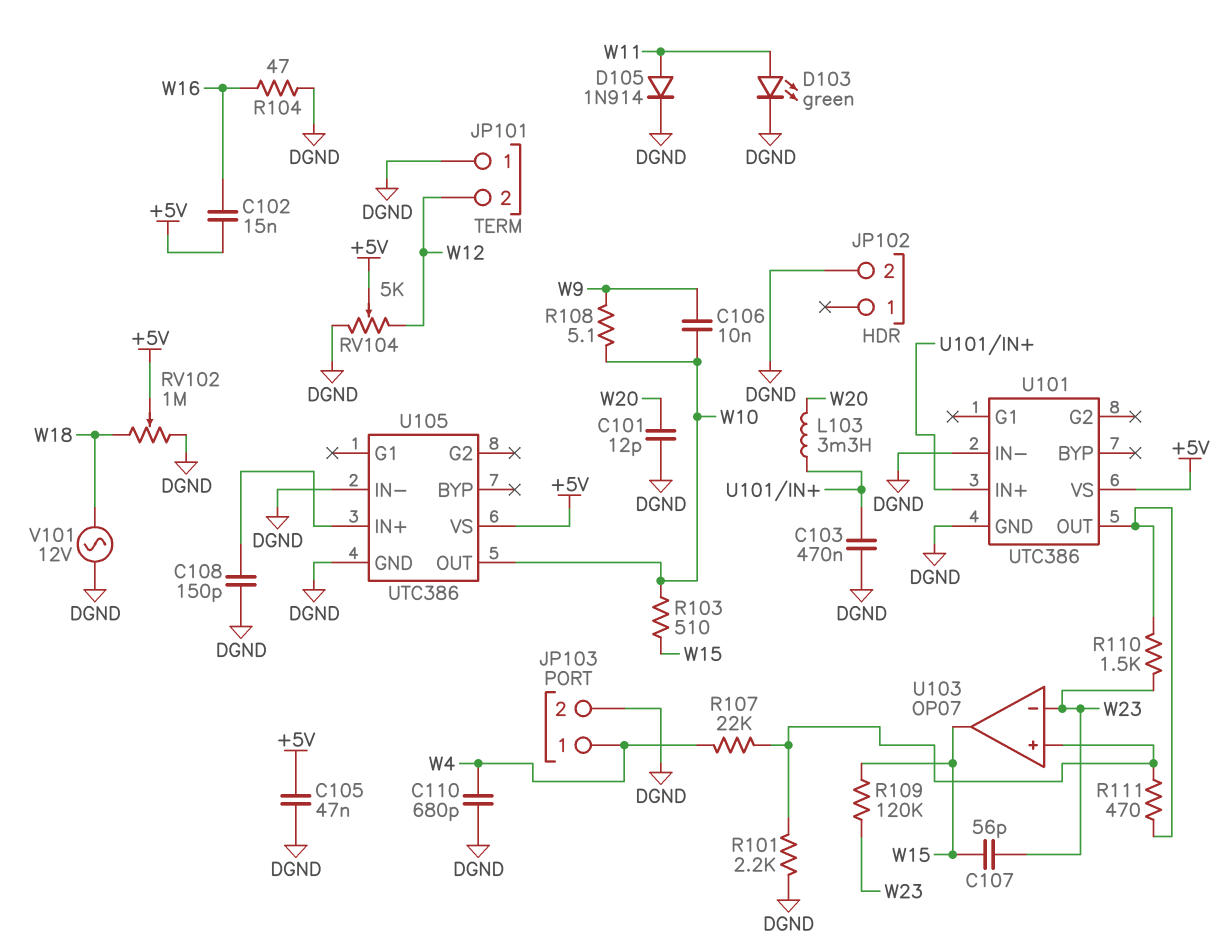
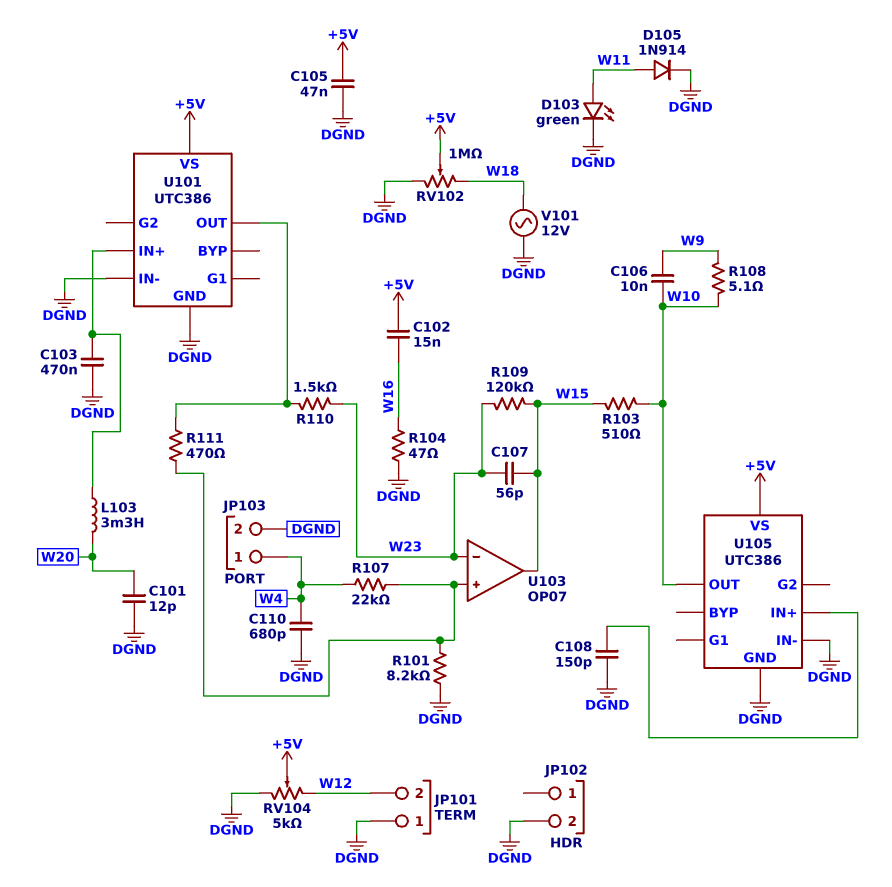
R101: 2.2k (DGND, U103/in+) -> 8.2k (DGND, U103/in+)

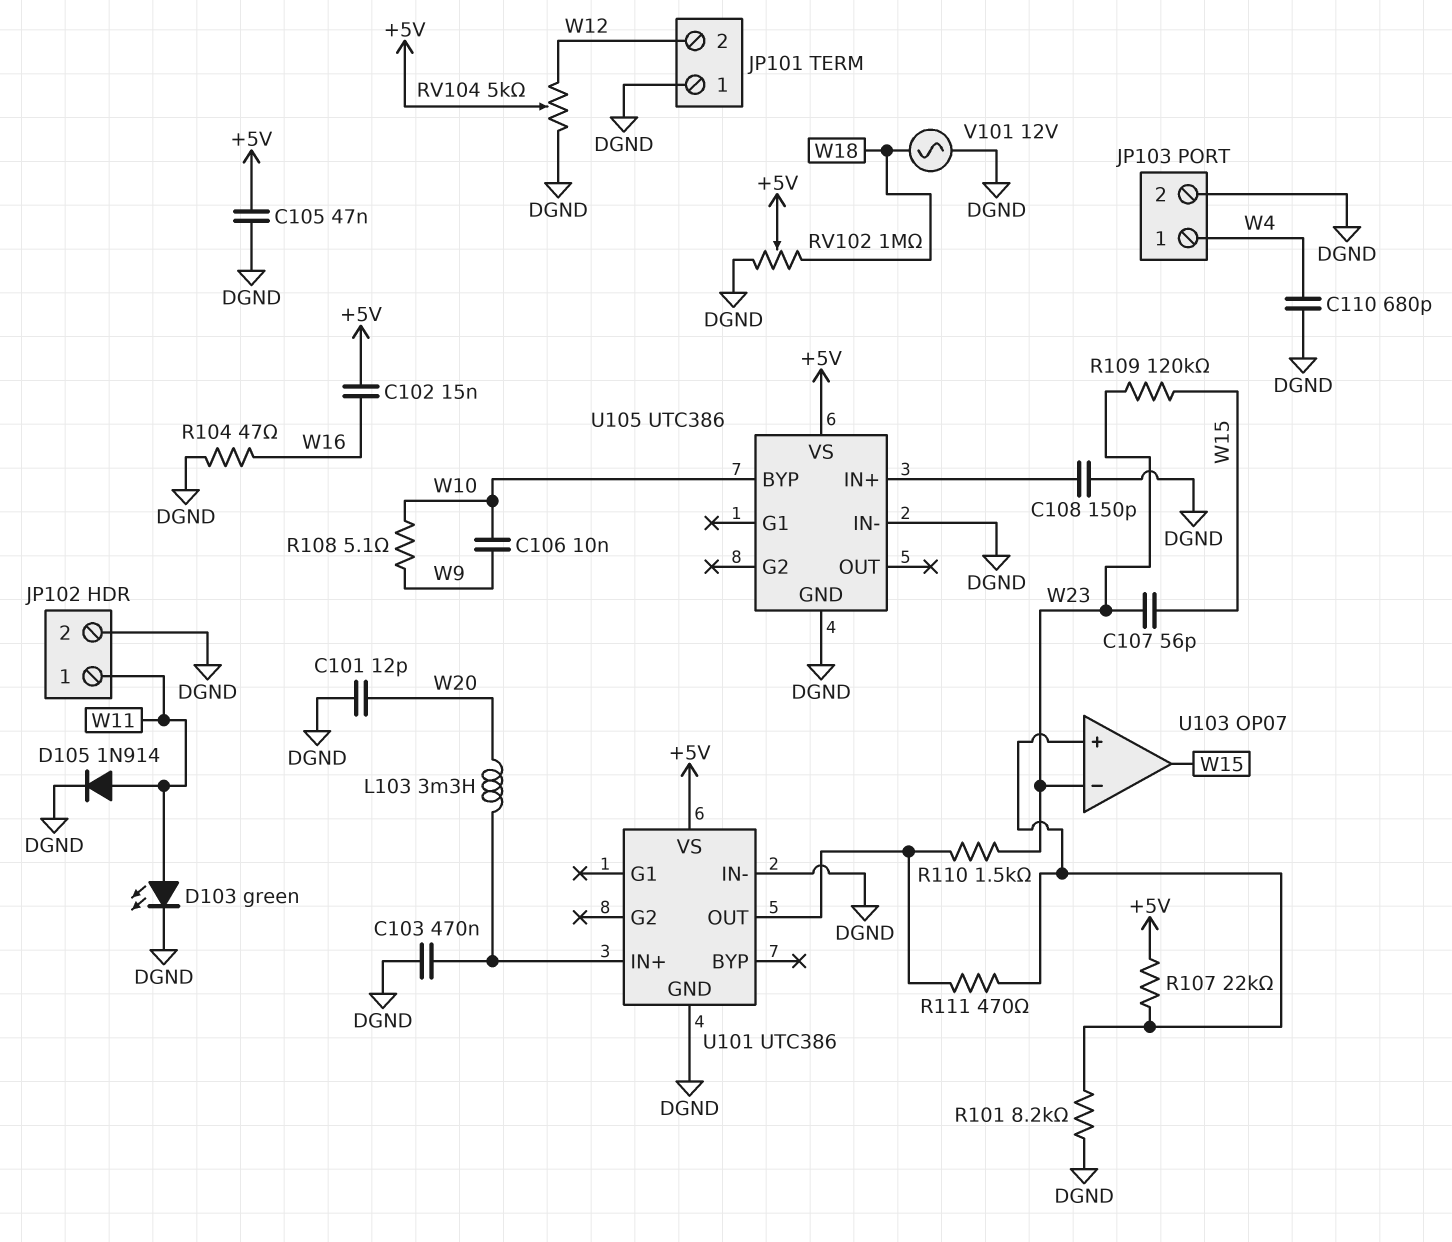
JP102 pin 1: none -> W11
R103: 510 (W10, W15) -> none
R107: 22k (U103/in+, W4) -> 22k (+5V, U103/in+)
U105 pin BYP: none -> W10
U105 pin OUT: W10 -> none

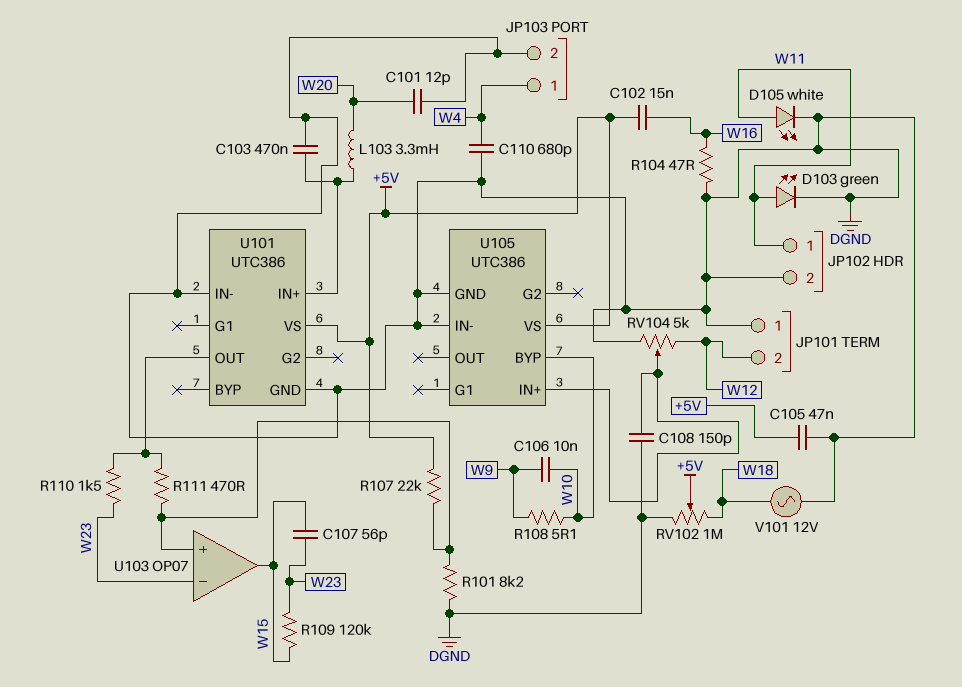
D105: diode 1N914 (A W11, K DGND) -> LED white (A W11, K DGND)
RV104: 5k (DGND, W12, wiper +5V) -> 5k (DGND, W12, wiper U105/IN+)

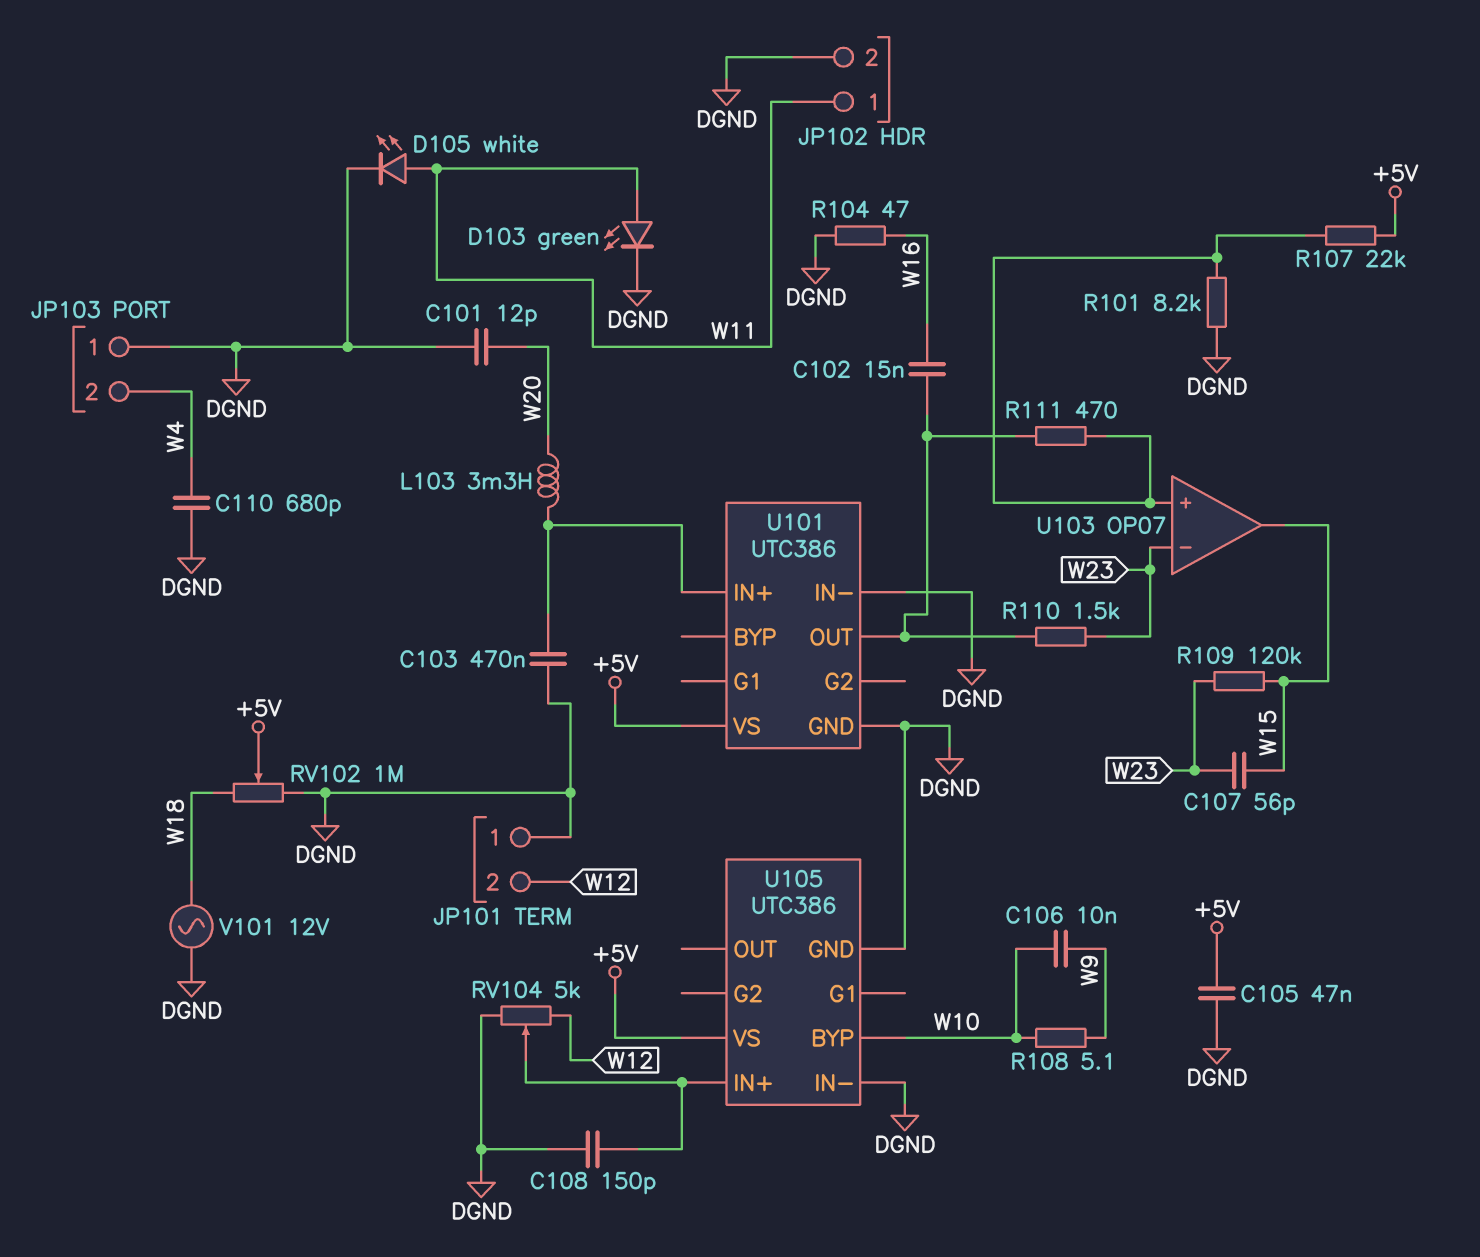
C102: 15nF (+5V, W16) -> 15nF (U101/OUT, W16)
JP103 pin 1: W4 -> DGND
JP103 pin 2: DGND -> W4

